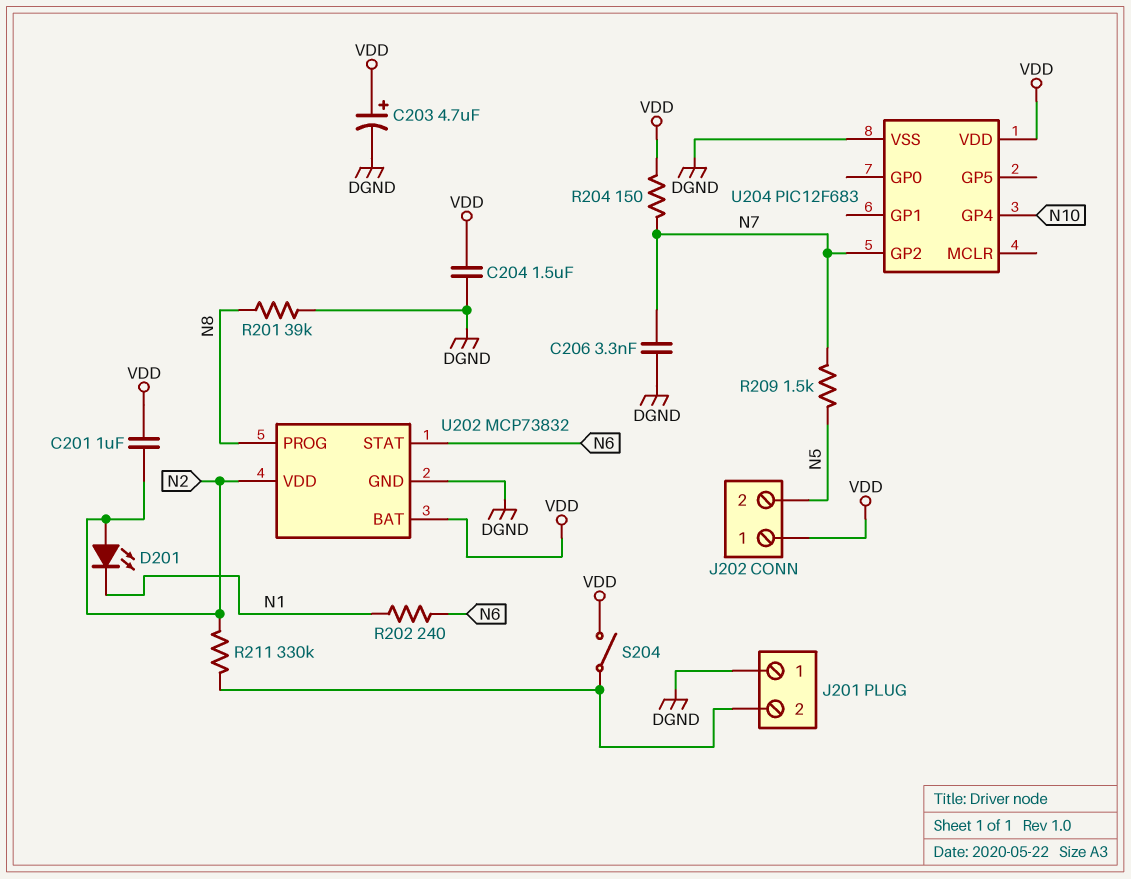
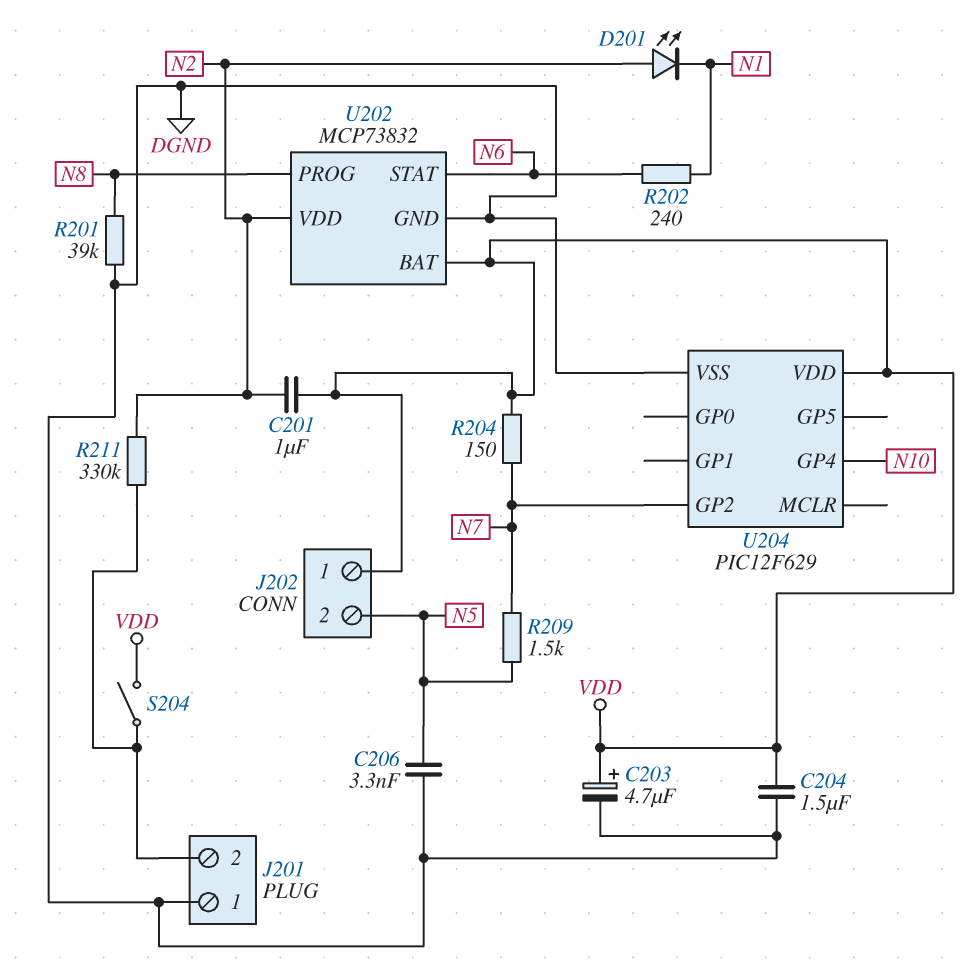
C206: 3.3nF (DGND, N7) -> 3.3nF (DGND, N5)
U204: PIC12F683 -> PIC12F629

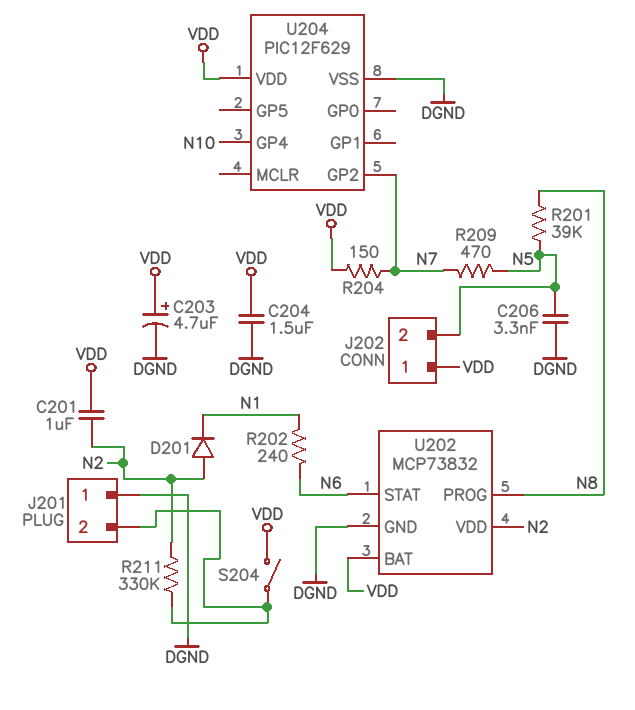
D201: LED (A N2, K N1) -> diode (A N2, K N1)
R201: 39k (DGND, N8) -> 39k (N5, N8)
R209: 1.5k (N5, N7) -> 470 (N5, N7)

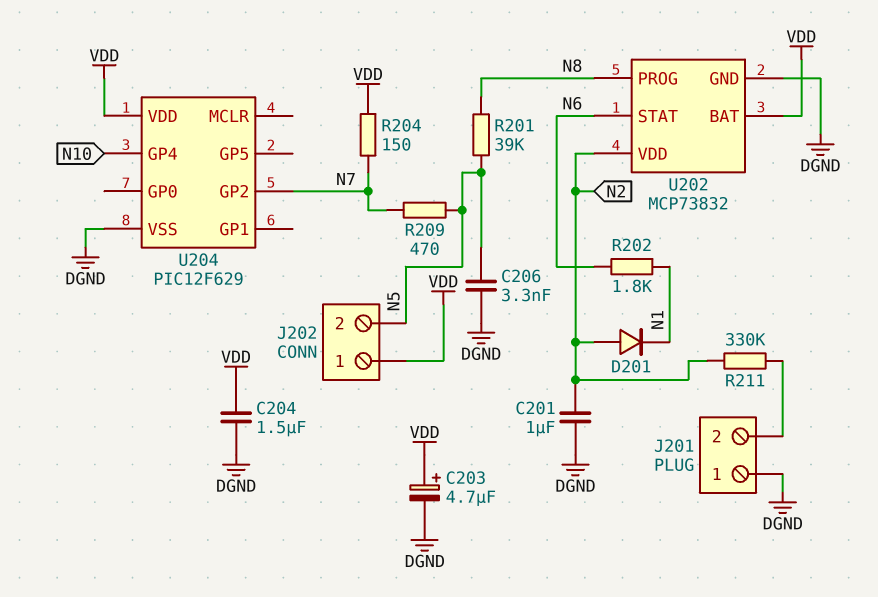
C201: 1uF (N2, VDD) -> 1uF (DGND, N2)
R202: 240 (N1, N6) -> 1.8k (N1, N6)
S204: switch (J201/2, VDD) -> none

